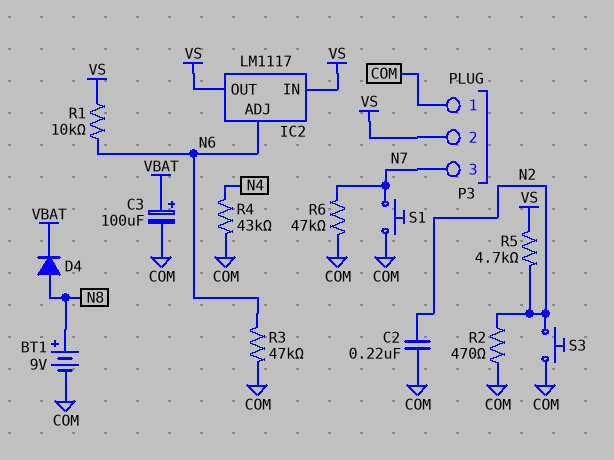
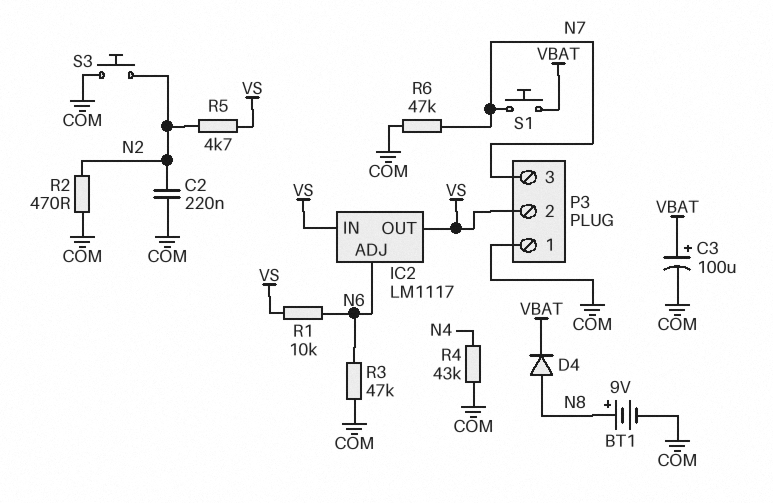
S1: button (COM, N7) -> button (N7, VBAT)

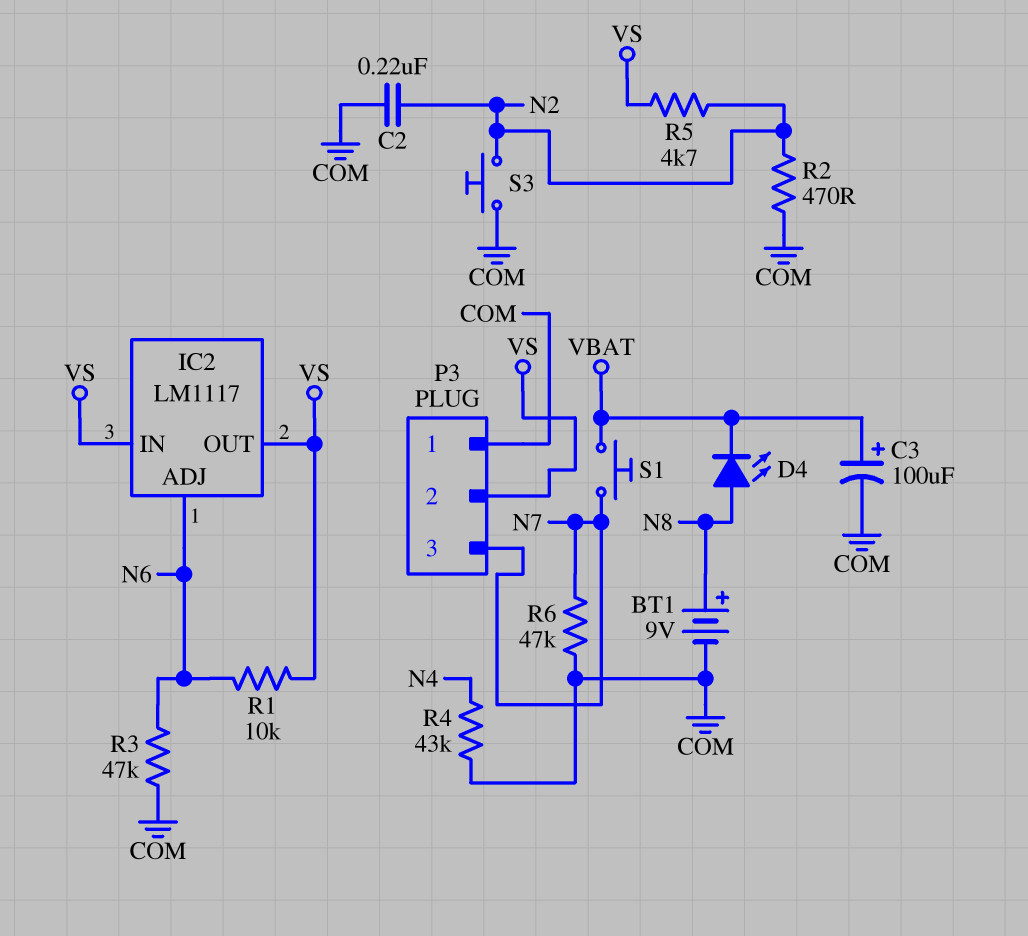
D4: diode (A N8, K VBAT) -> LED (A N8, K VBAT)

